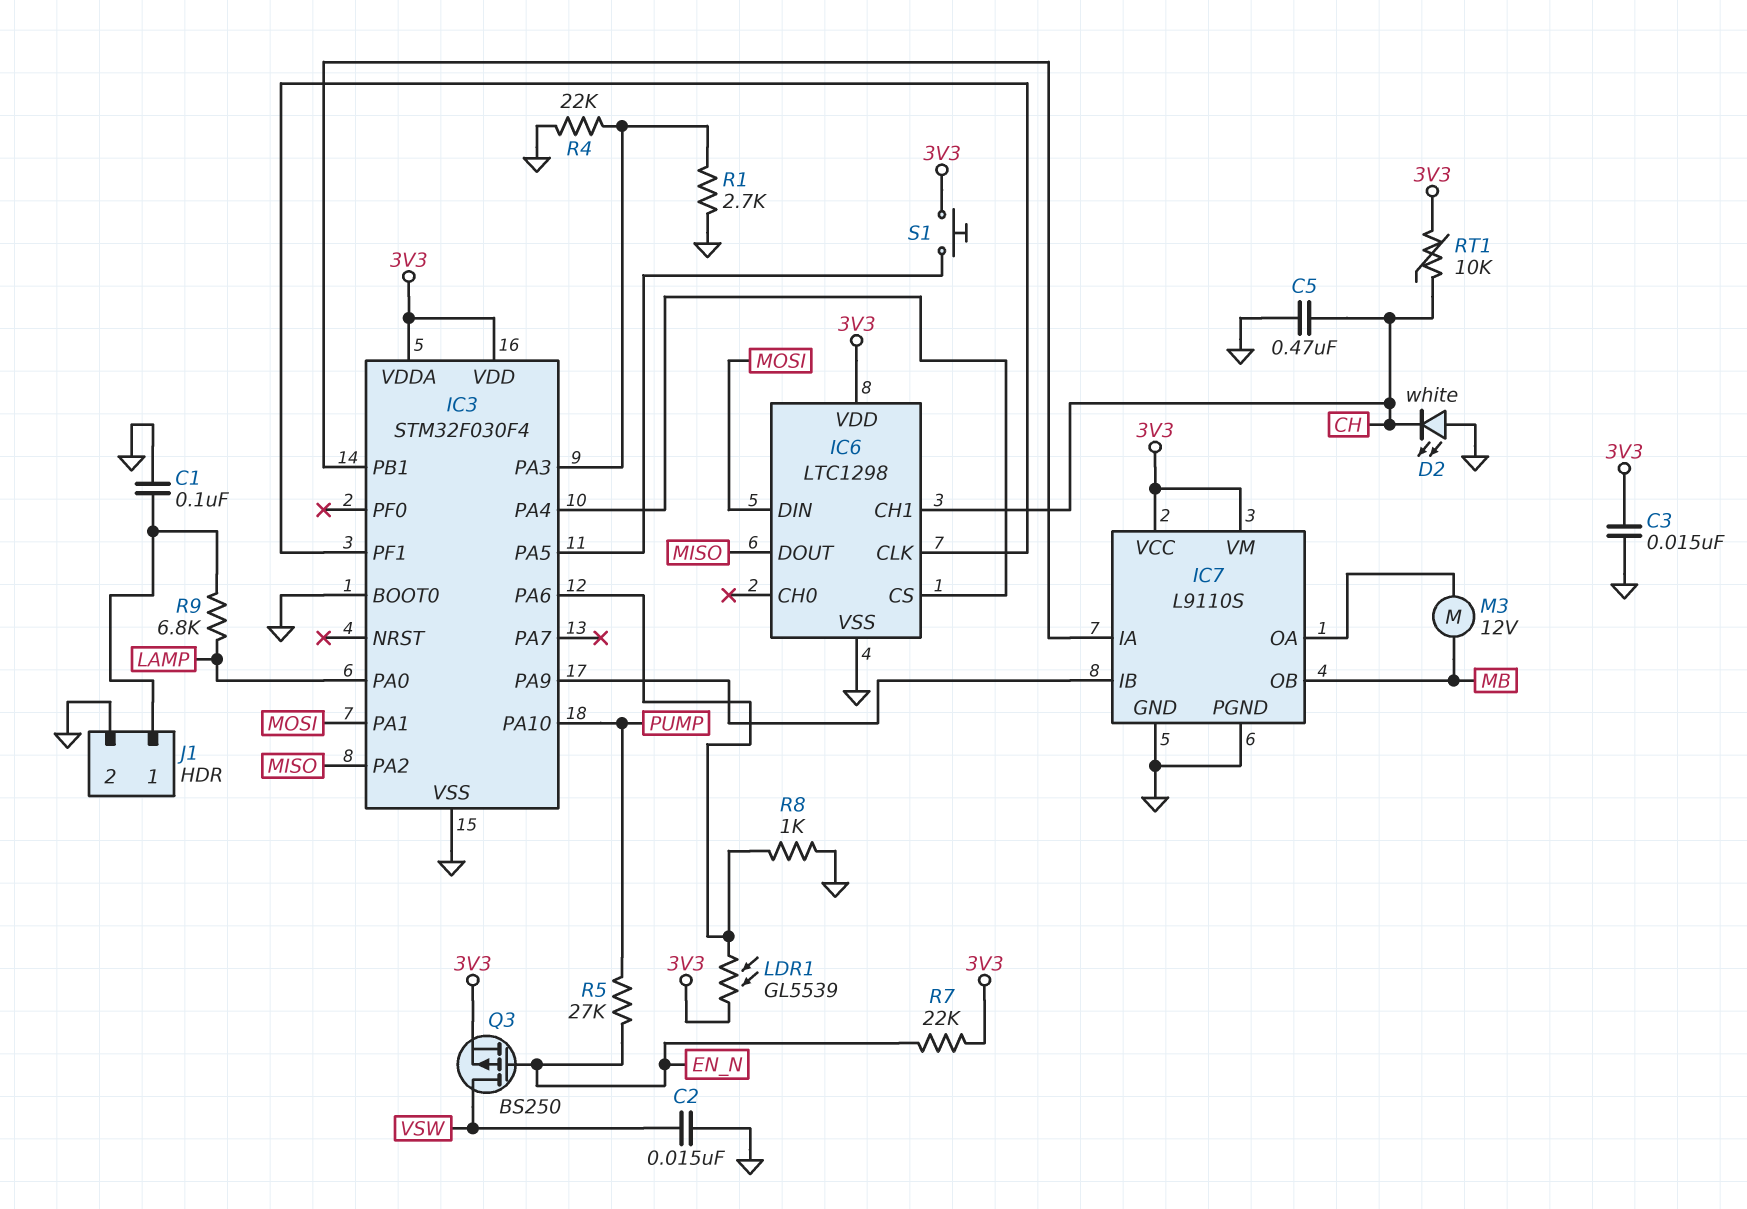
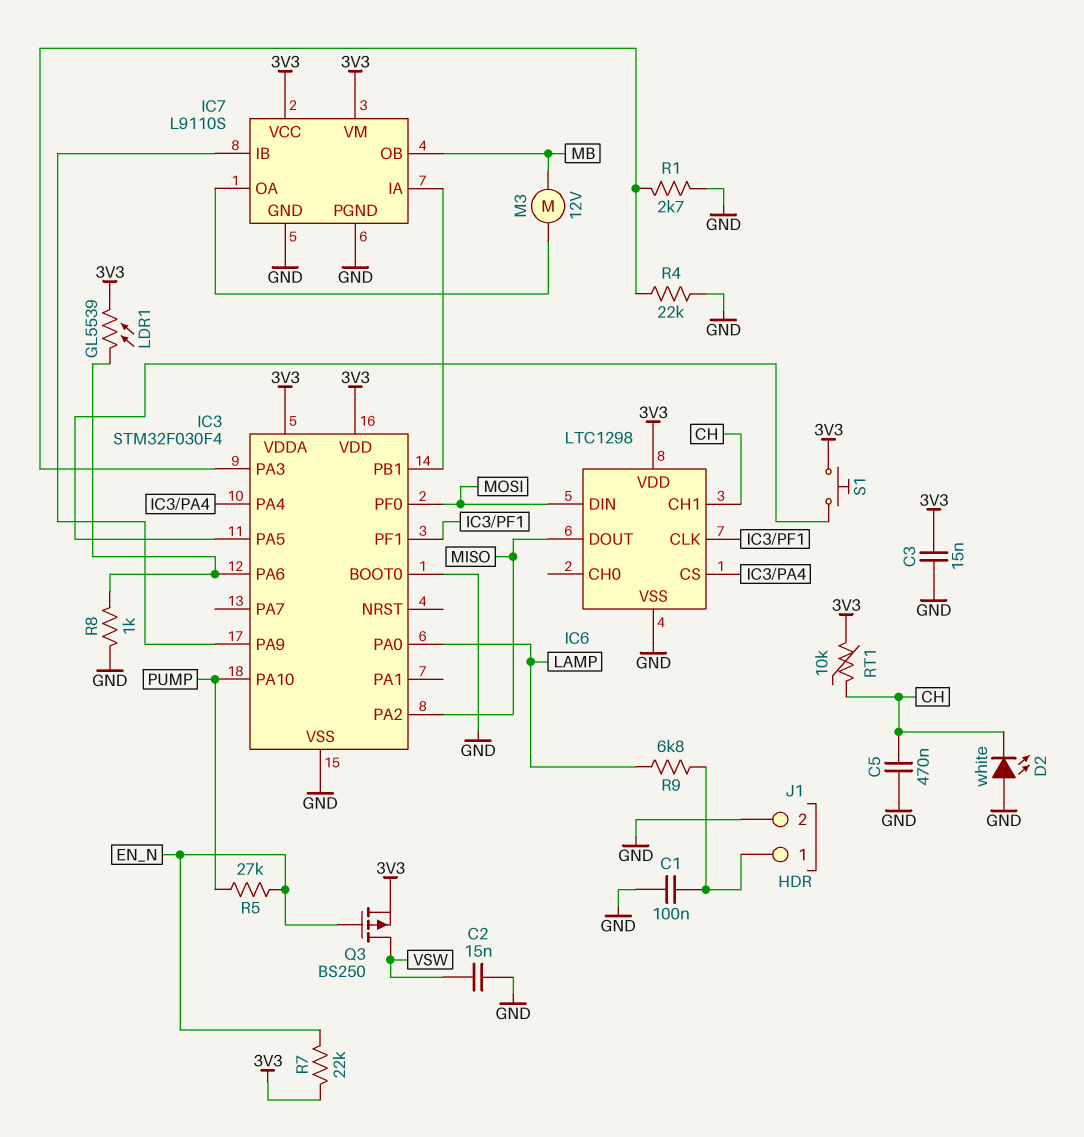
IC3 pin PA1: MOSI -> none
IC3 pin PF0: none -> MOSI

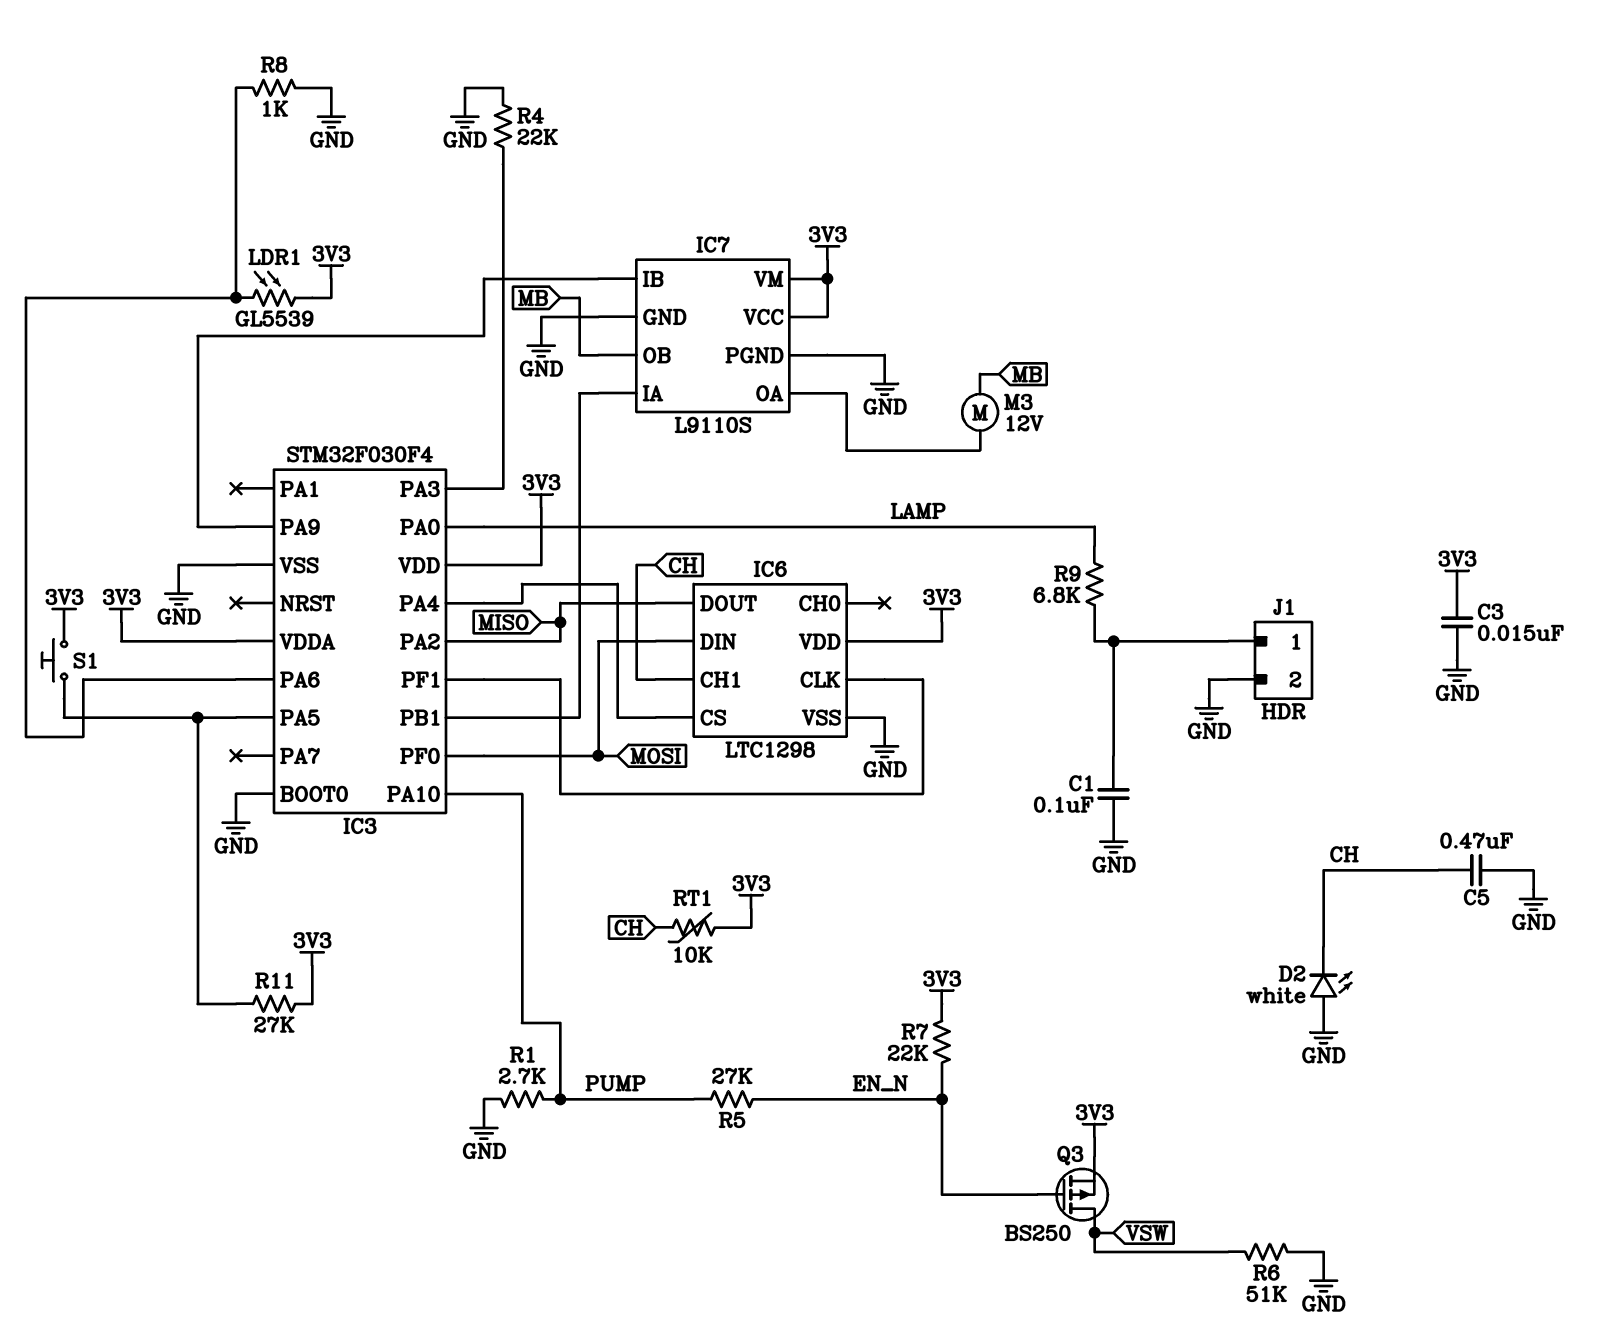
C2: 15nF (GND, VSW) -> none
R1: 2.7k (GND, IC3/PA3) -> 2.7k (GND, PUMP)
R6: none -> 51k (GND, VSW)
R11: none -> 27k (3V3, IC3/PA5)

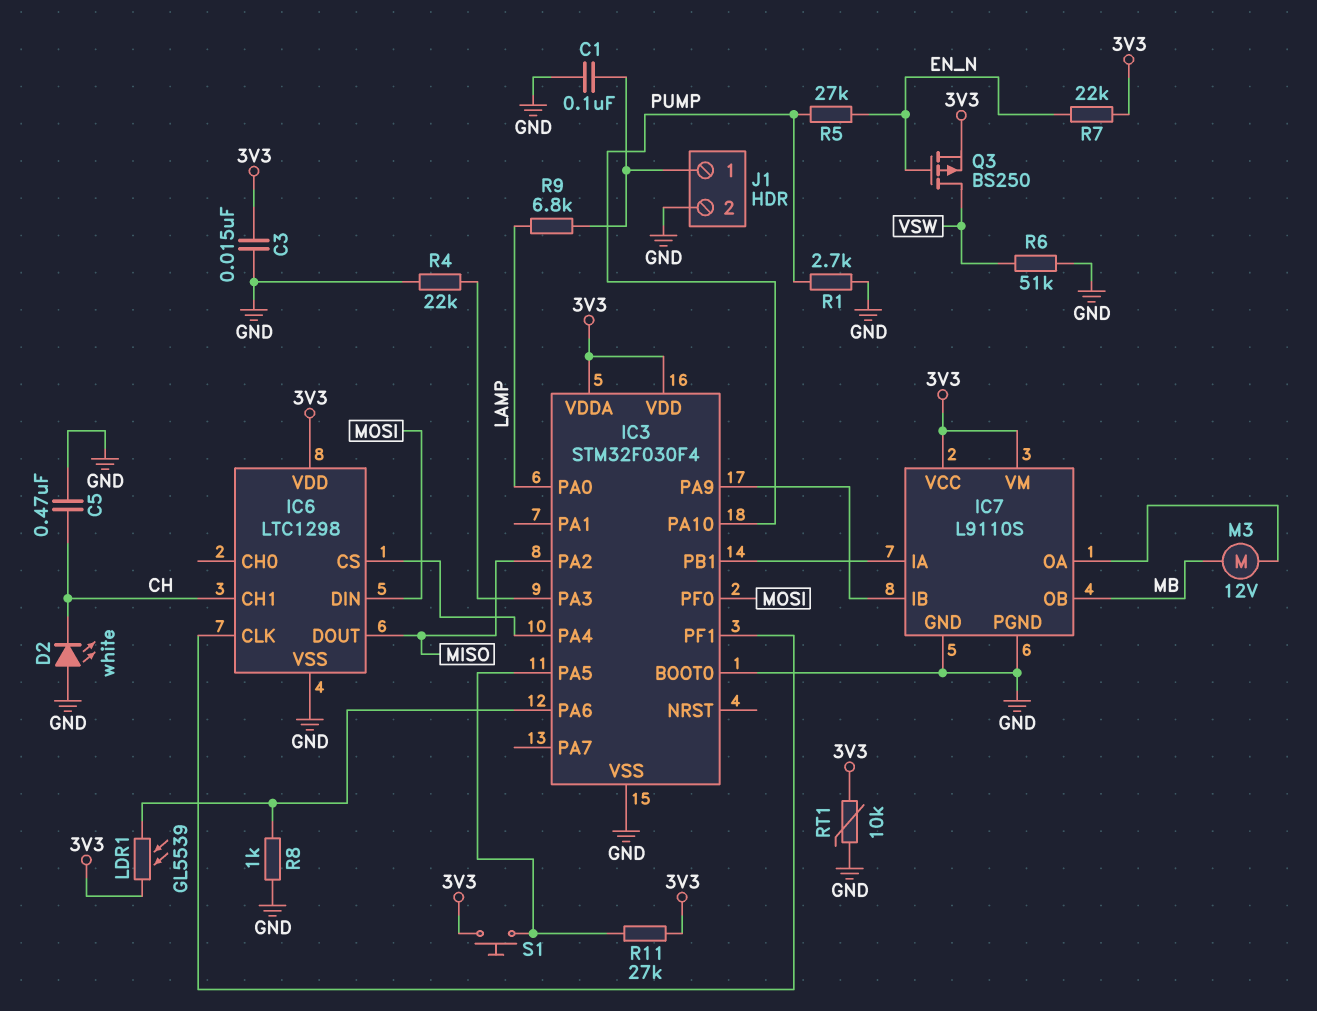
RT1: 10k (3V3, CH) -> 10k (3V3, GND)

